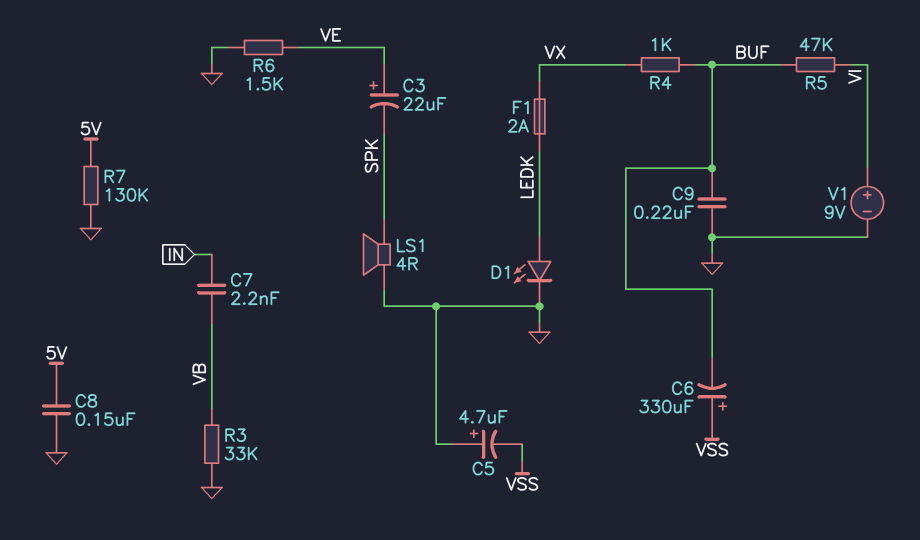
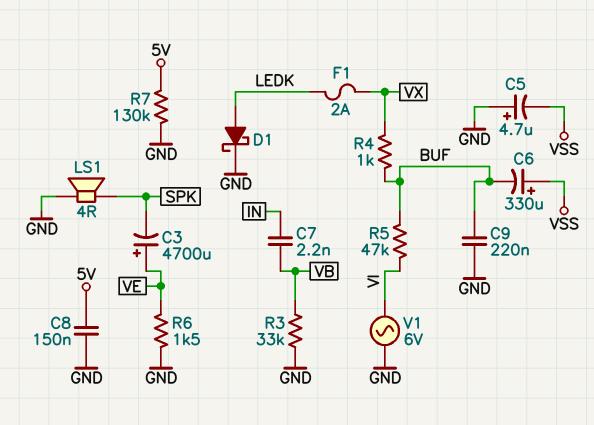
C3: 22uF (plus VE, minus SPK) -> 4700uF (plus VE, minus SPK)
D1: LED (A LEDK, K GND) -> schottky (A LEDK, K GND)
V1: 9V (plus VI, minus GND) -> AC 6V (GND, VI)

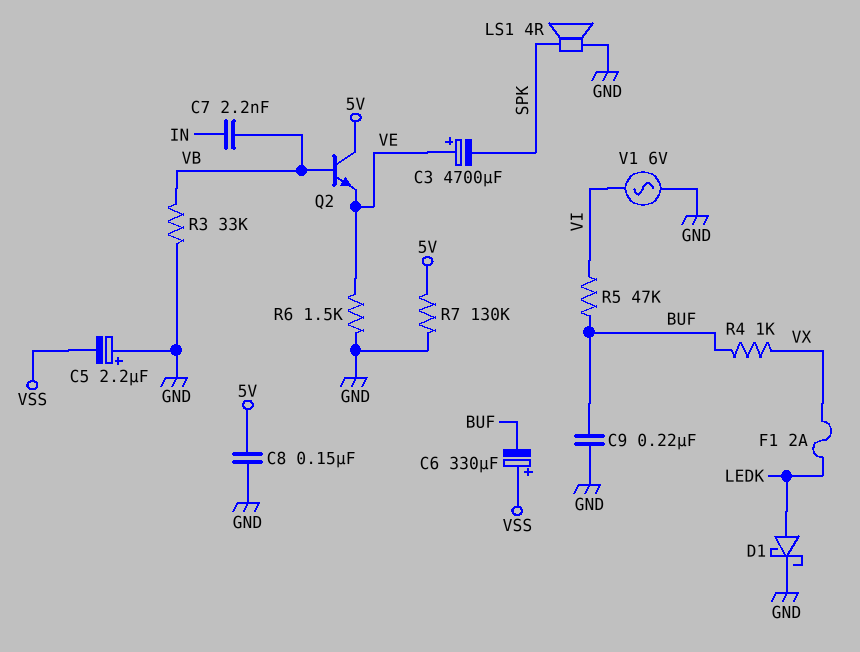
C5: 4.7uF (plus GND, minus VSS) -> 2.2uF (plus GND, minus VSS)
Q2: none -> NPN (B VB, C 5V, E VE)

